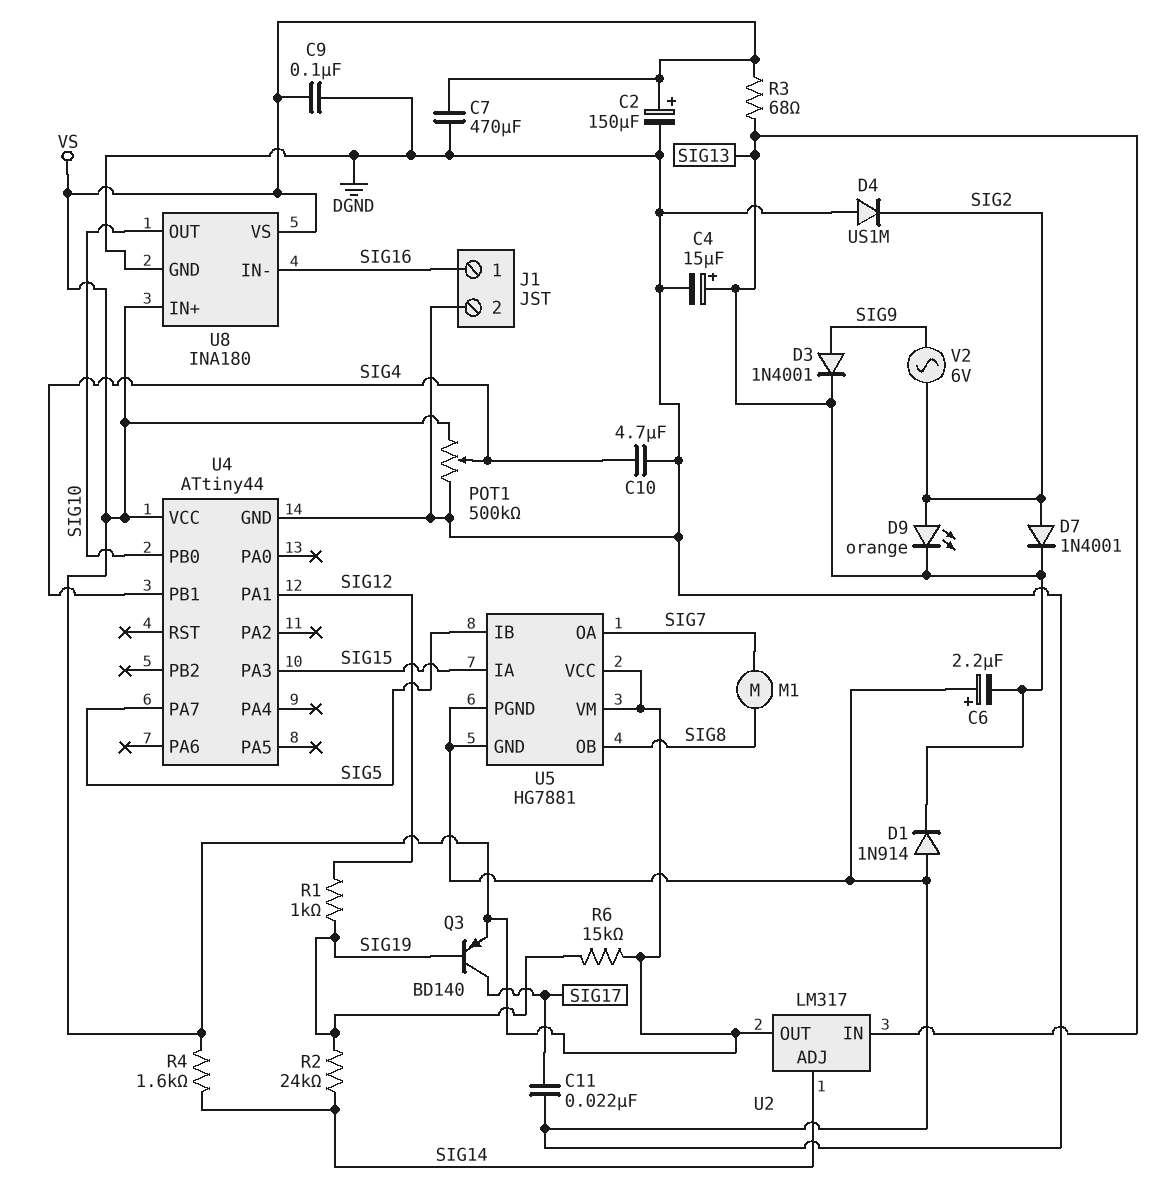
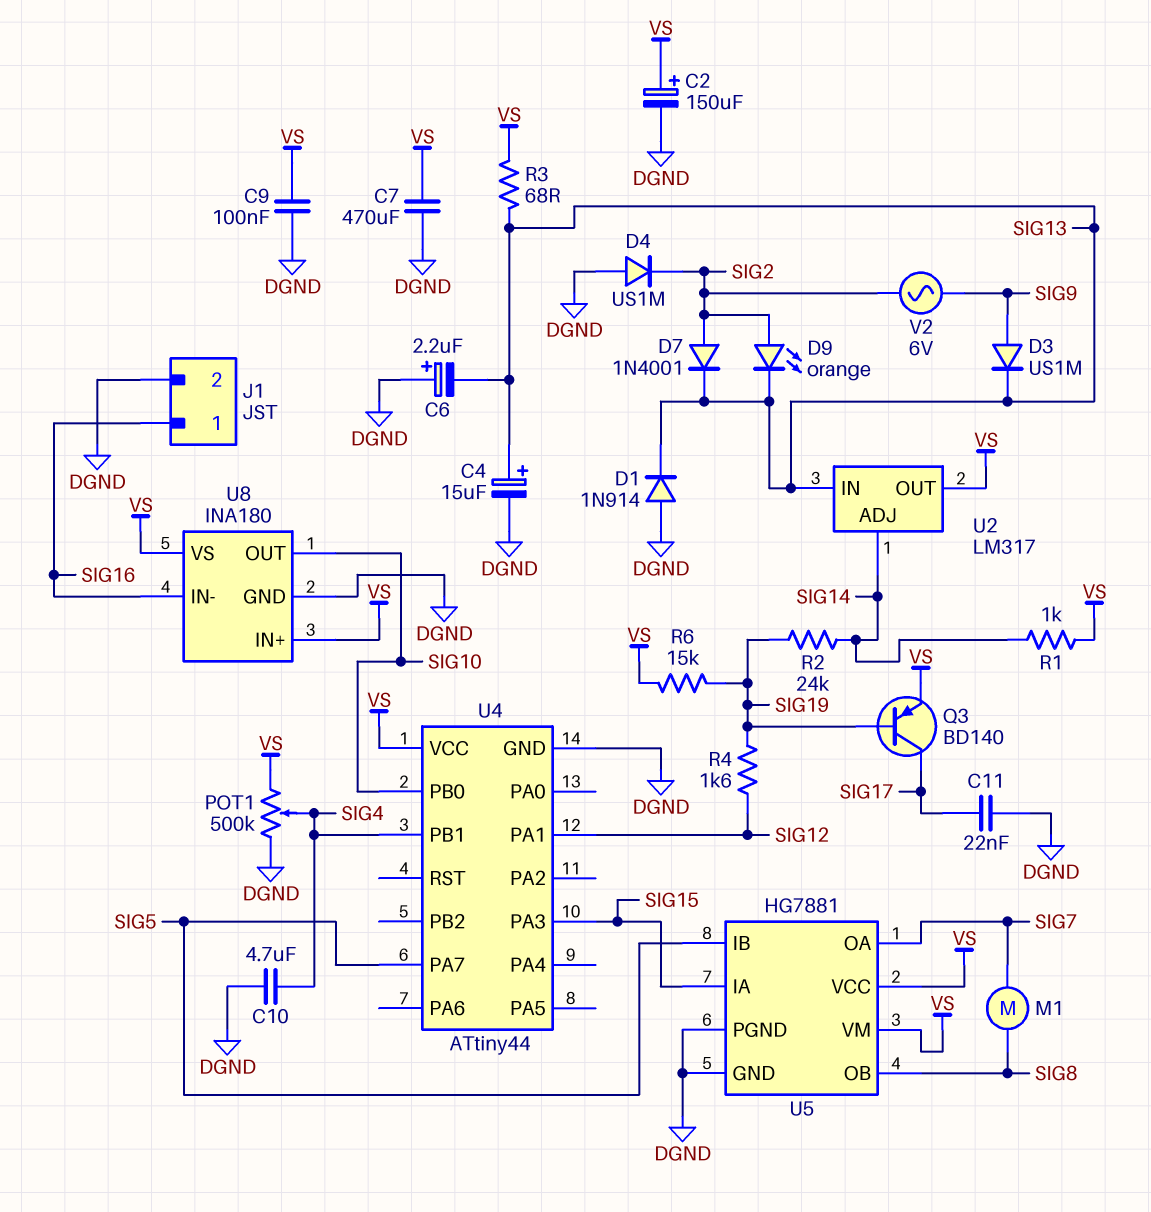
D3: diode 1N4001 (A SIG9, K SIG13) -> diode US1M (A SIG9, K SIG13)
R1: 1k (SIG12, SIG19) -> 1k (SIG14, VS)
R4: 1.6k (SIG14, VS) -> 1.6k (SIG12, SIG19)

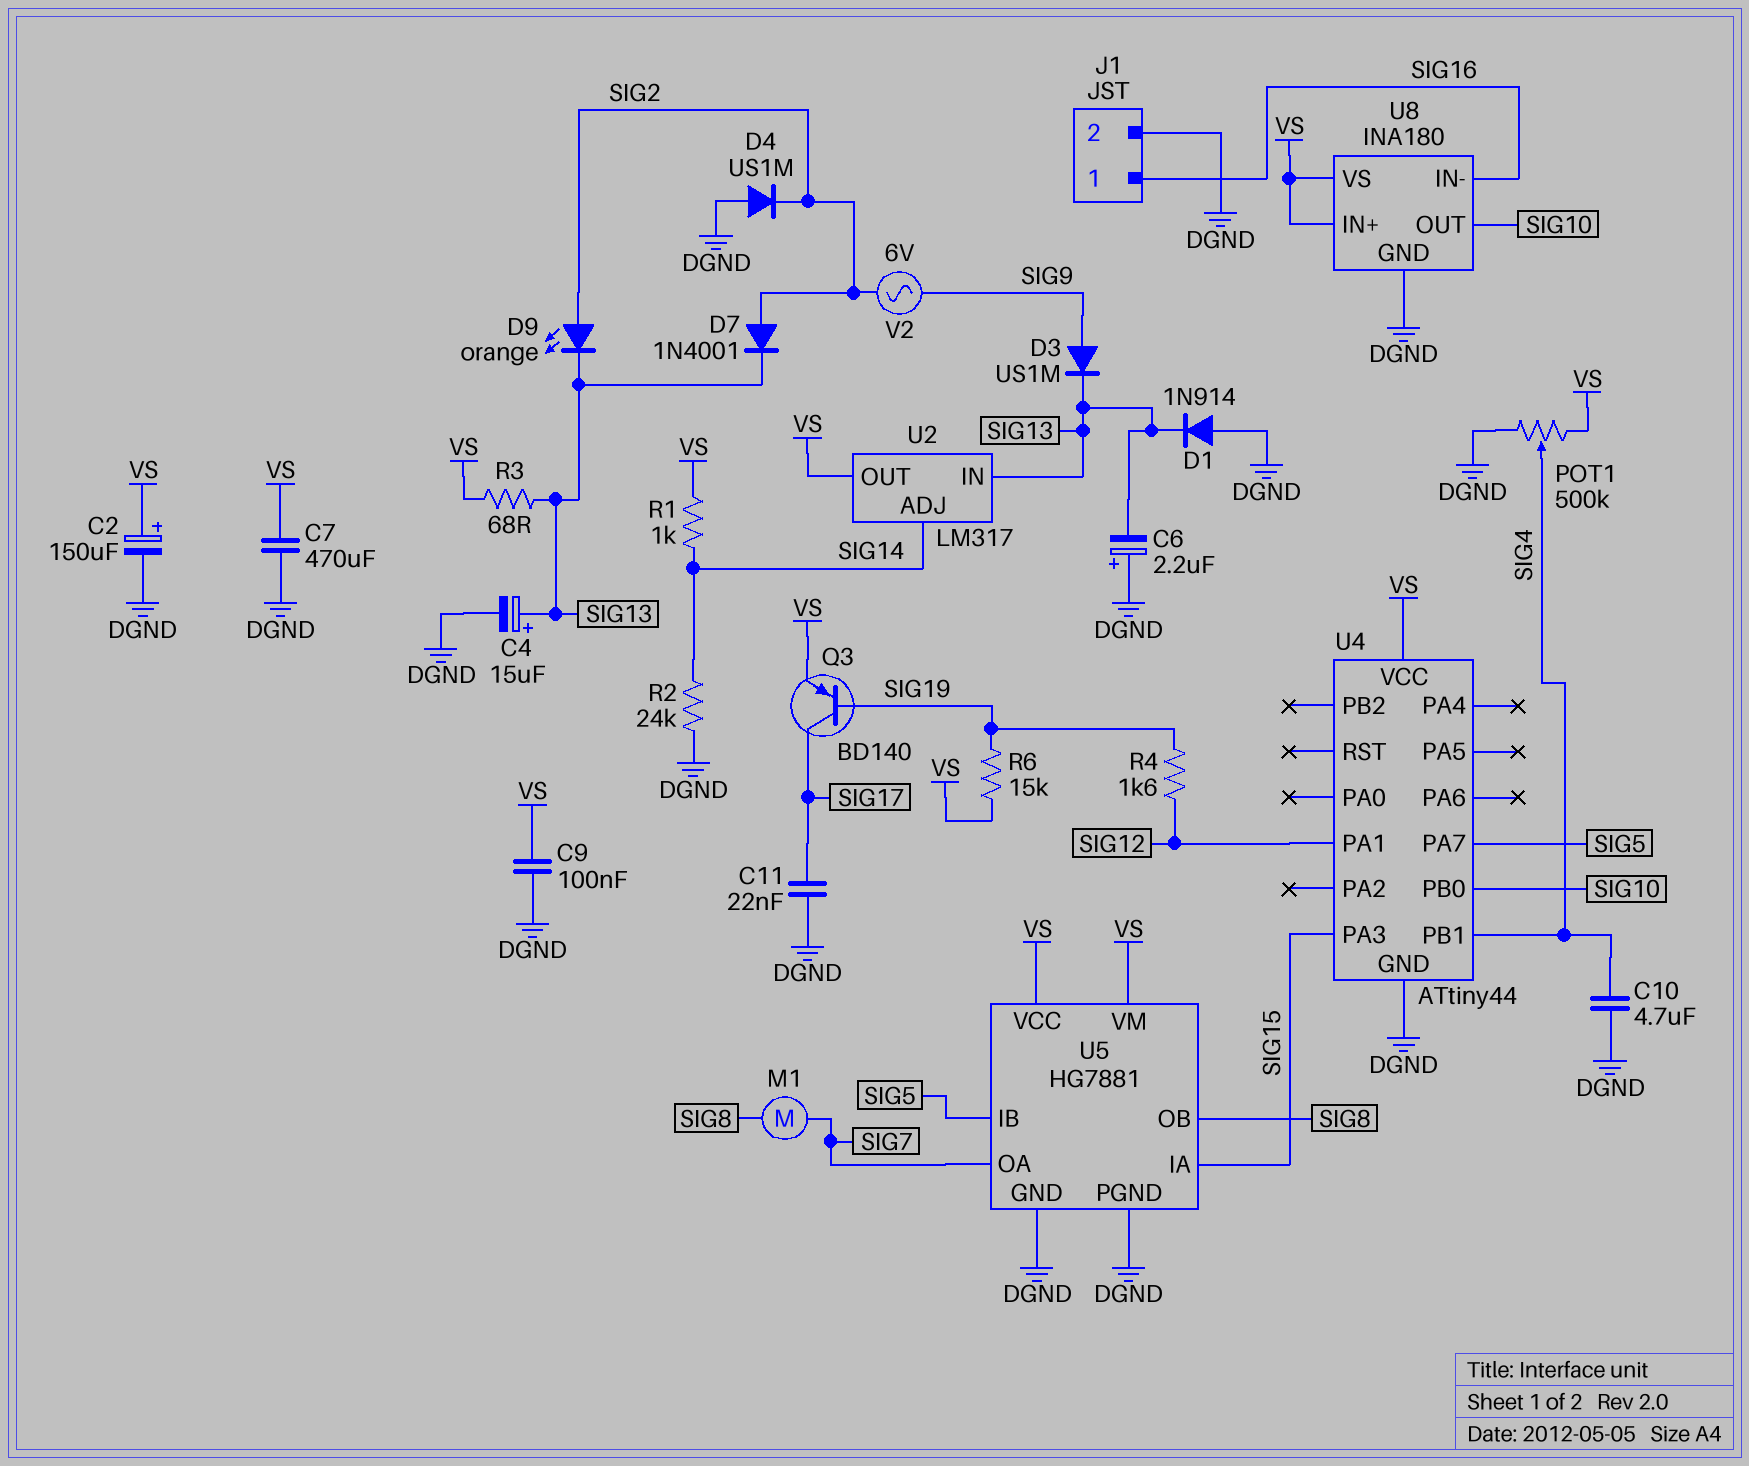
R2: 24k (SIG14, SIG19) -> 24k (DGND, SIG14)

